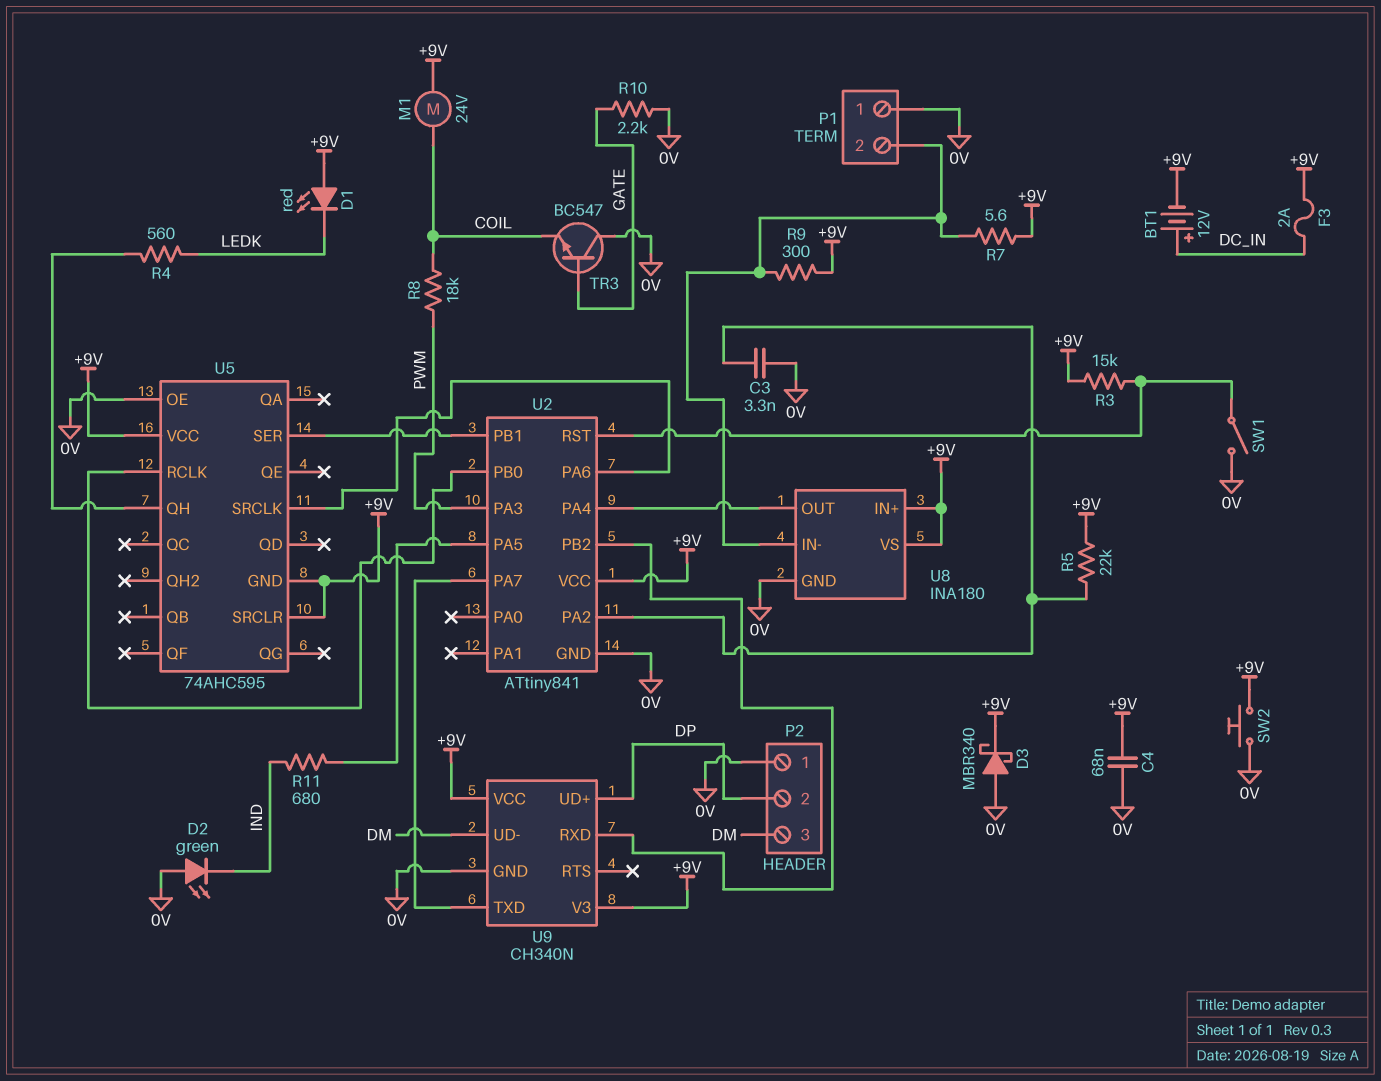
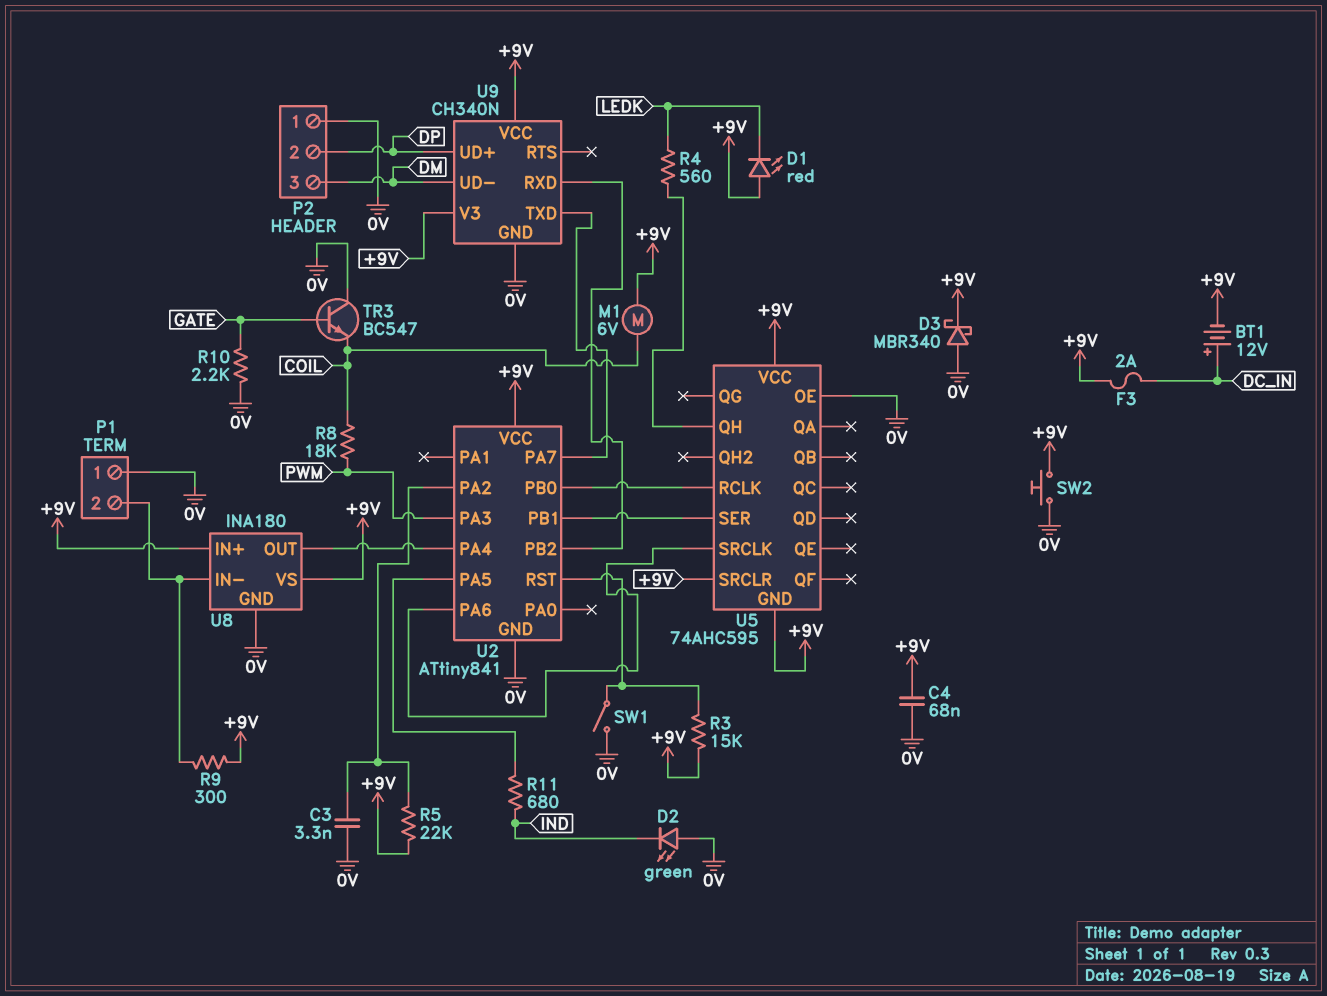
M1: motor 24V (+9V, COIL) -> motor 6V (+9V, COIL)
R7: 5.6 (+9V, P1/2) -> none

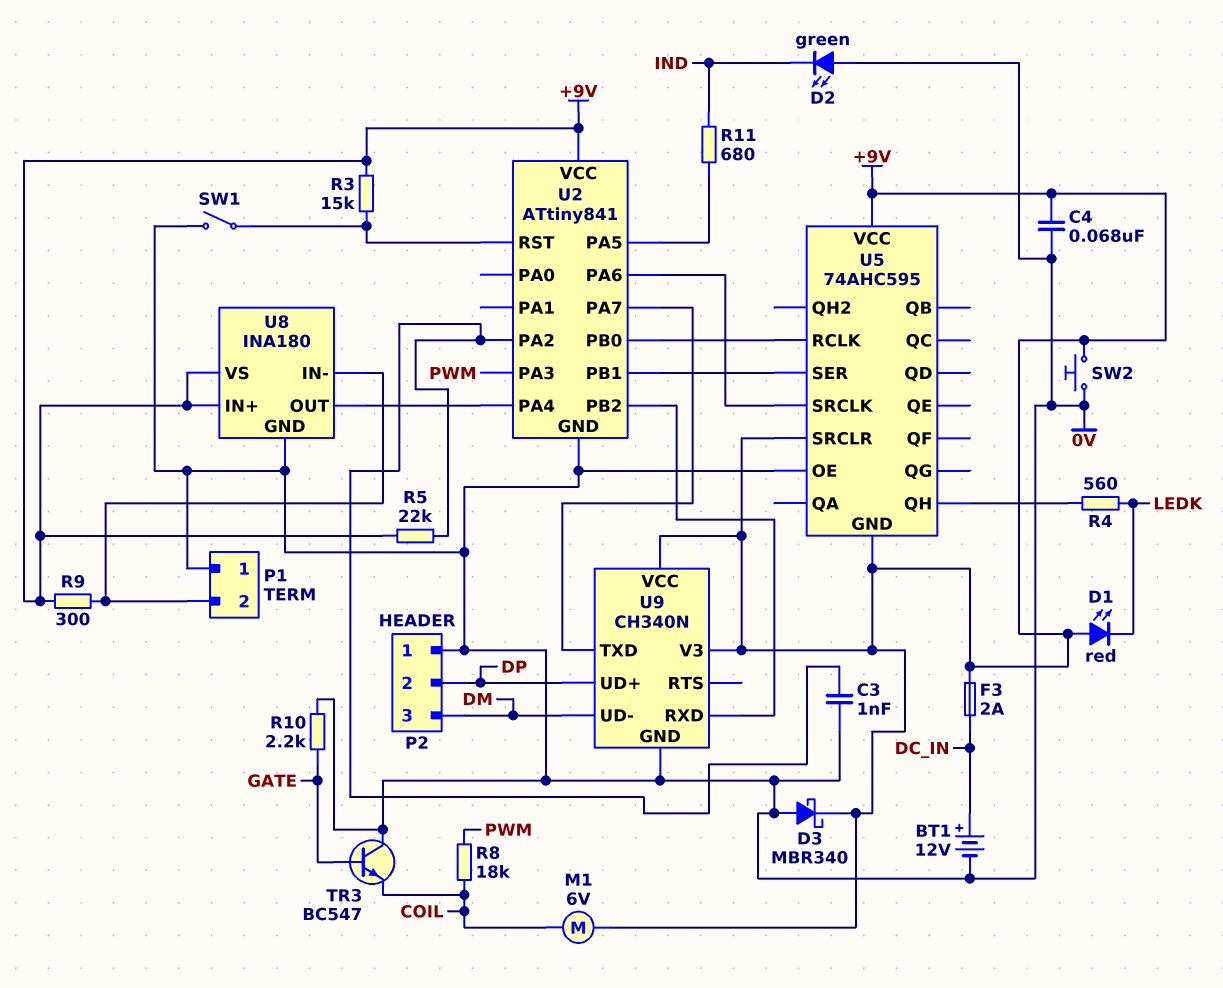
BT1: 12V (plus DC_IN, minus +9V) -> 12V (plus DC_IN, minus 0V)
C3: 3.3nF (0V, U2/PA2) -> 1nF (0V, U2/PA2)

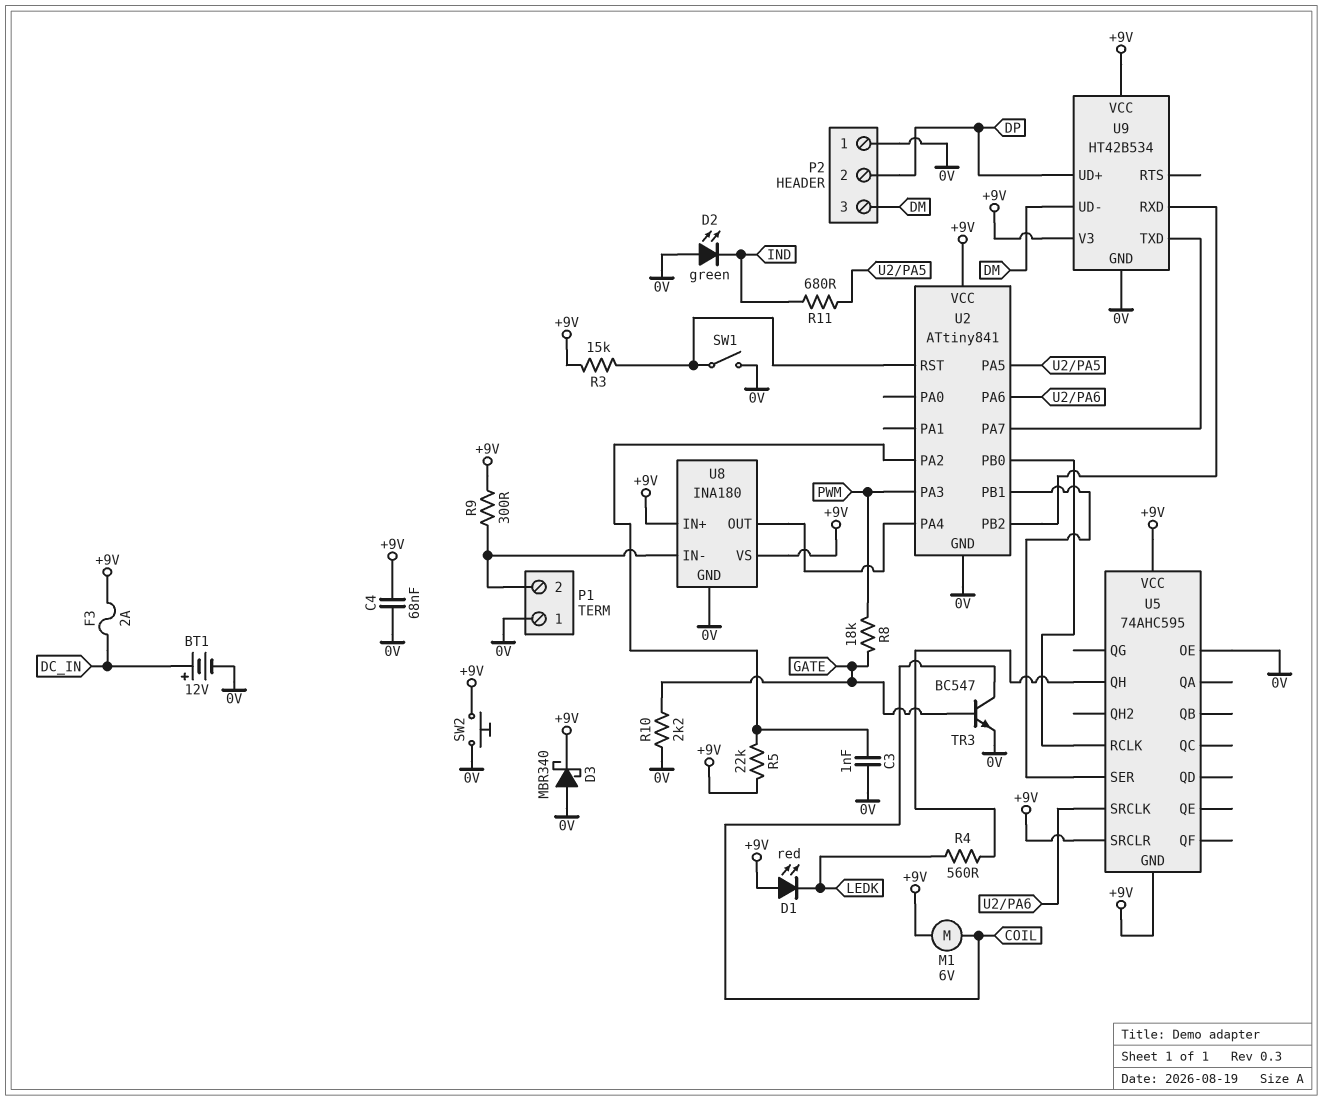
R8: 18k (COIL, PWM) -> 18k (GATE, PWM)
TR3: NPN BC547 (B GATE, C 0V, E COIL) -> NPN BC547 (B GATE, C COIL, E 0V)
U9: CH340N -> HT42B534

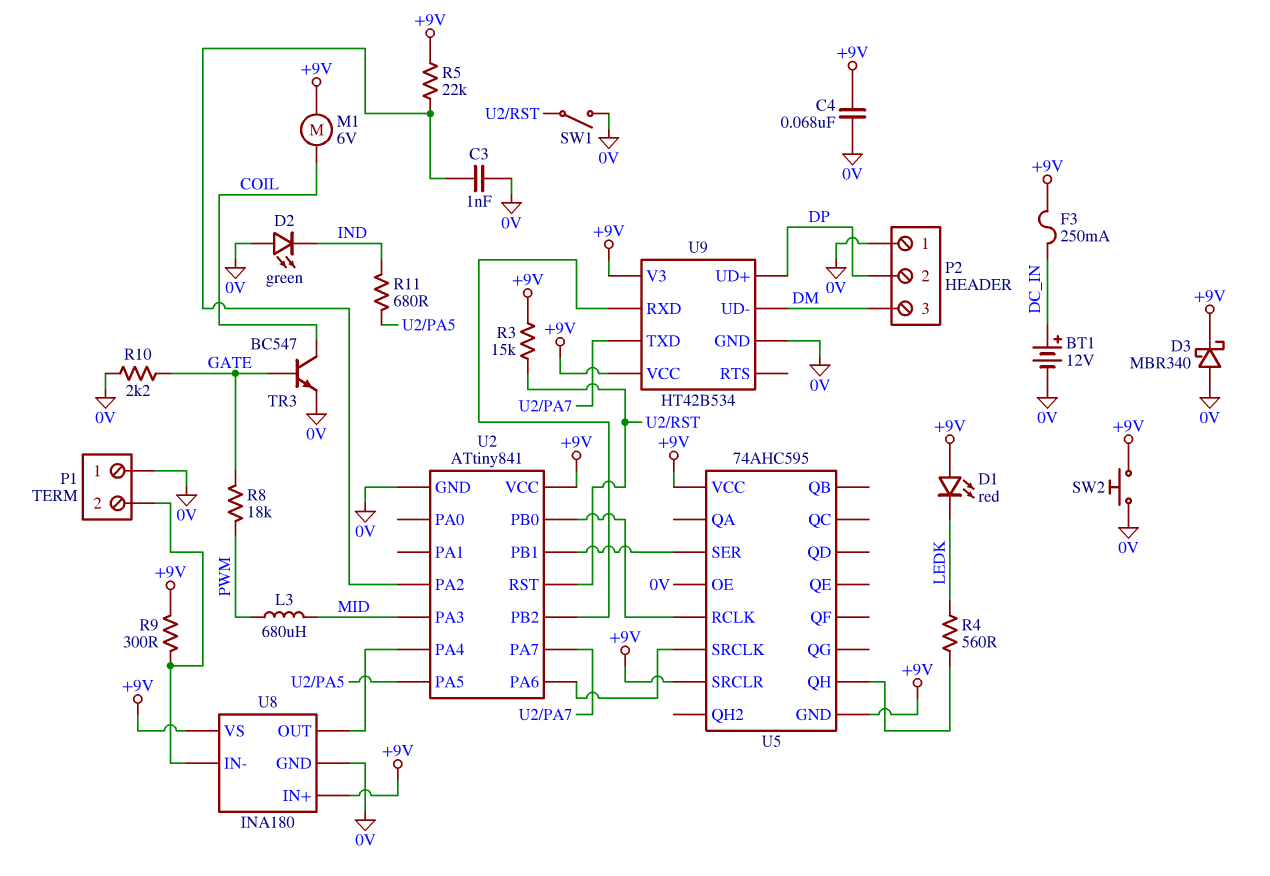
F3: 2A (+9V, DC_IN) -> 250mA (+9V, DC_IN)
L3: none -> 680uH (MID, PWM)
U2 pin PA3: PWM -> MID

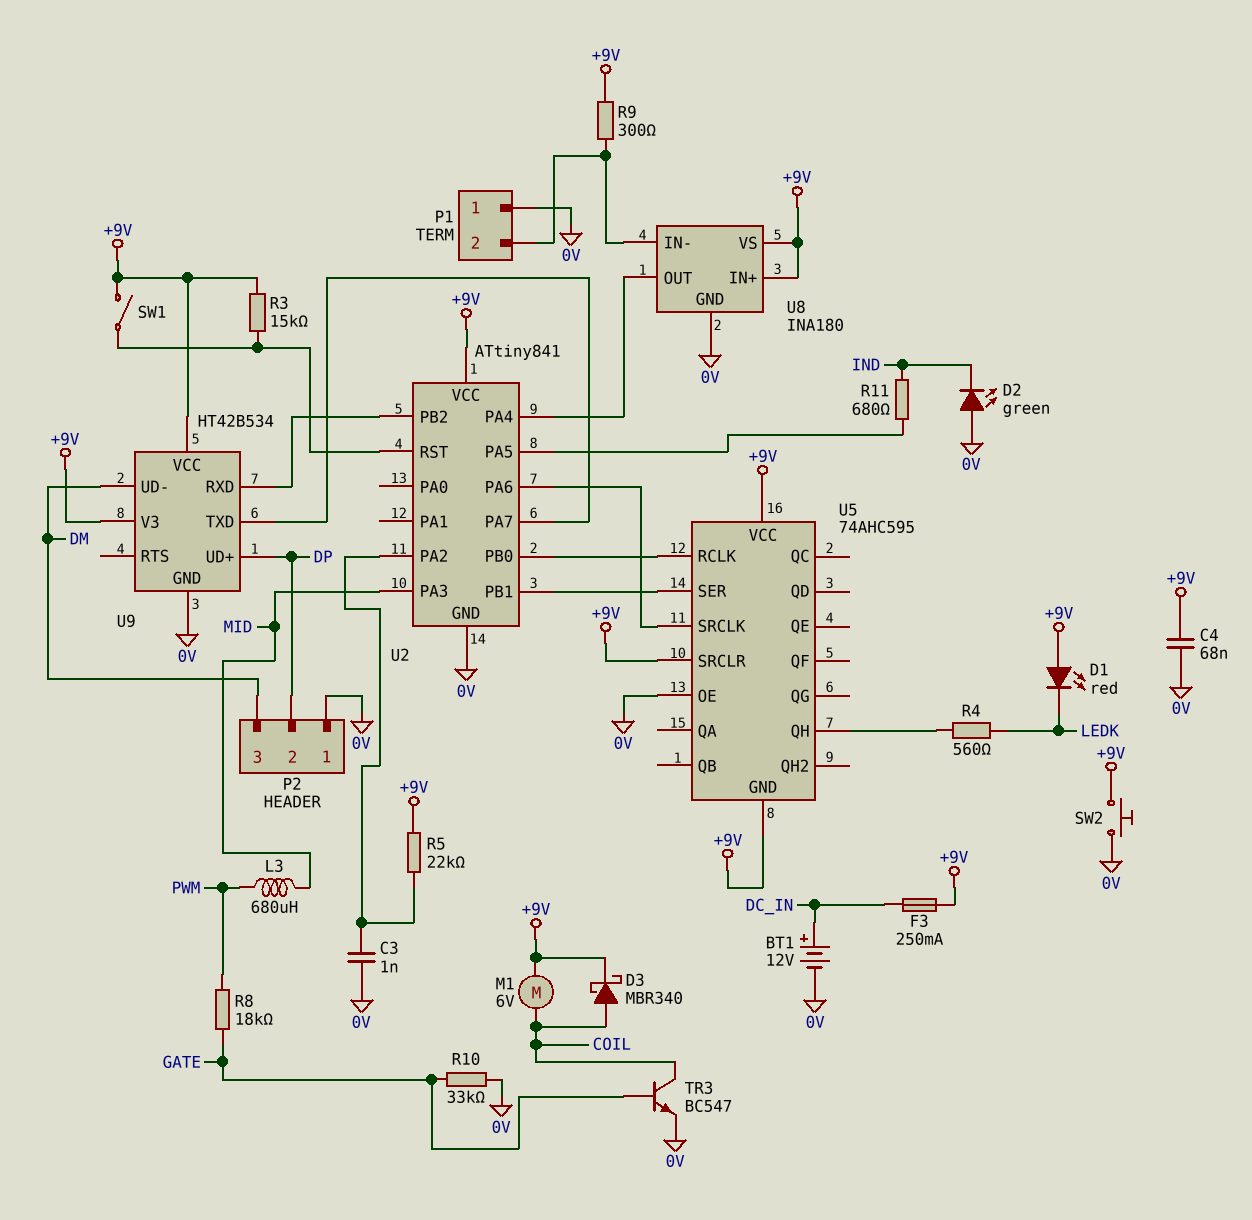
D3: schottky MBR340 (A 0V, K +9V) -> schottky MBR340 (A COIL, K +9V)
R10: 2.2k (0V, GATE) -> 33k (0V, GATE)
SW1: switch (0V, U2/RST) -> switch (+9V, U2/RST)

